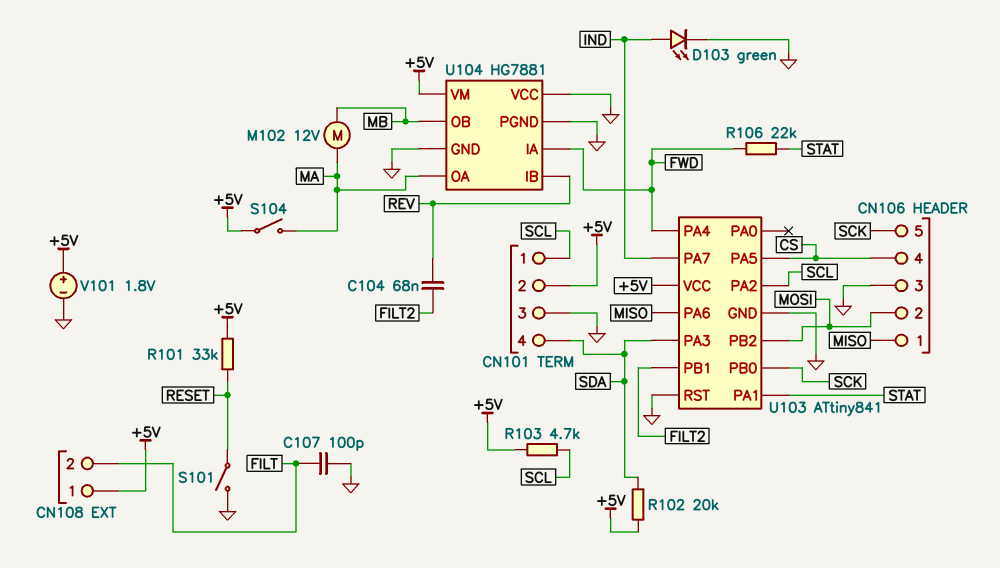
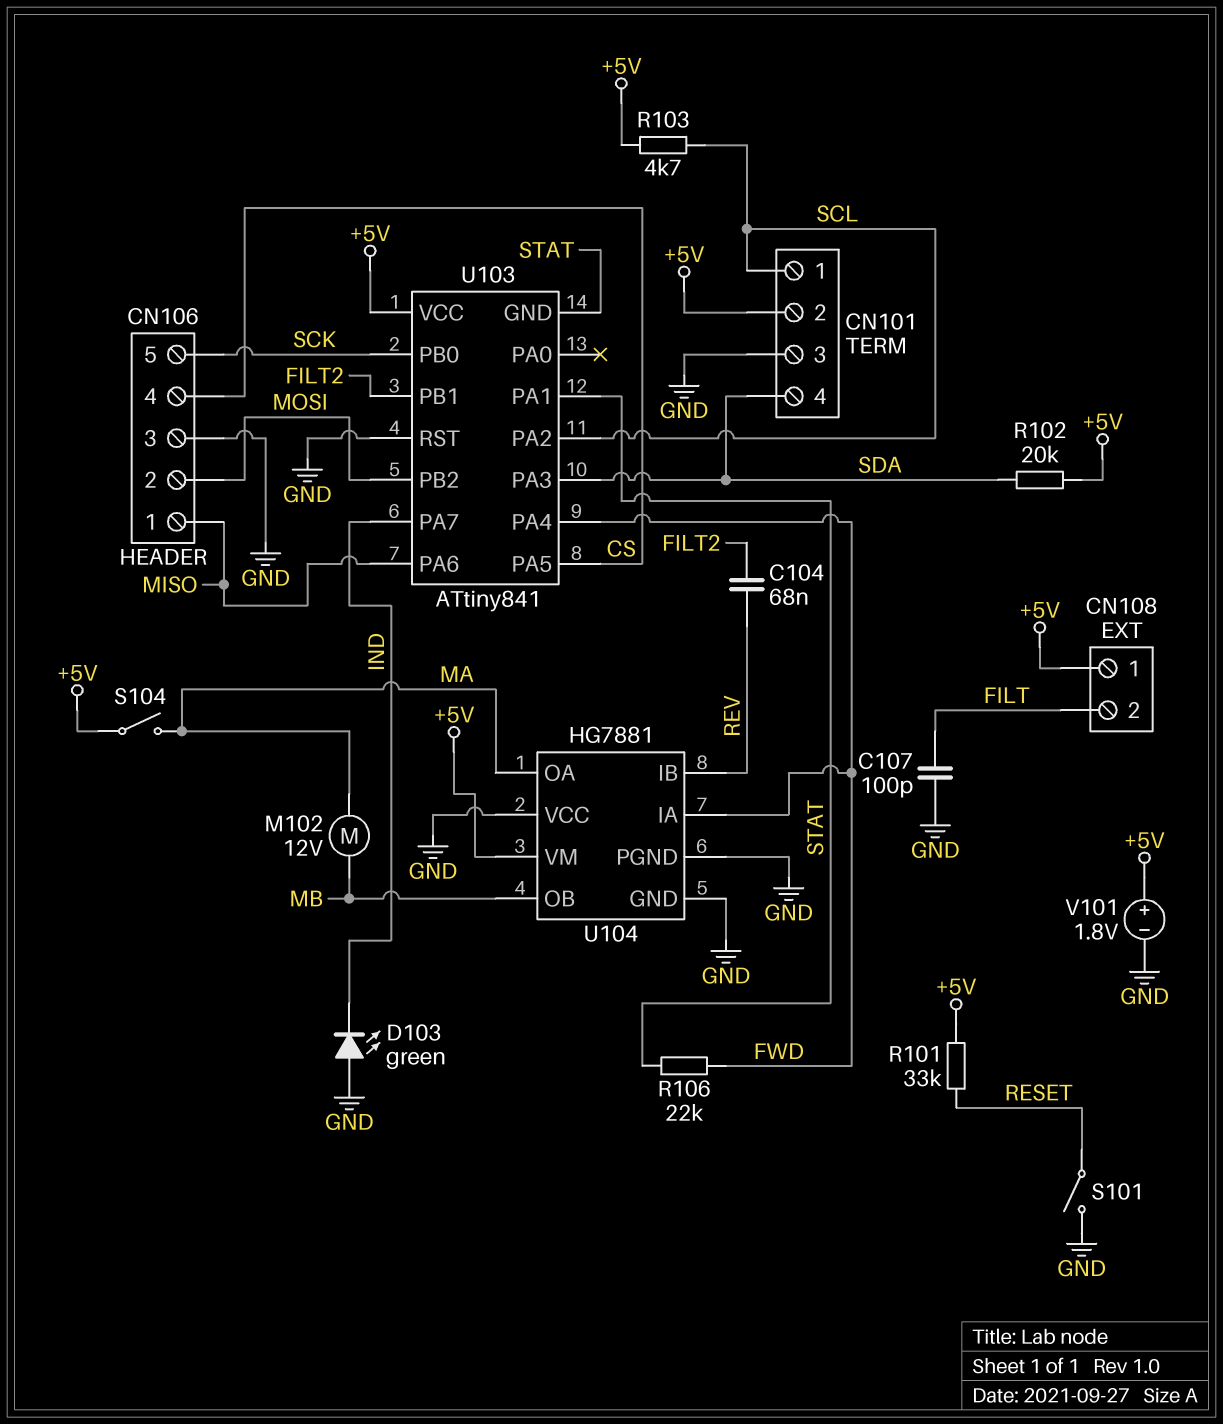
D103: LED green (A IND, K GND) -> LED green (A GND, K IND)
U103 pin GND: GND -> STAT

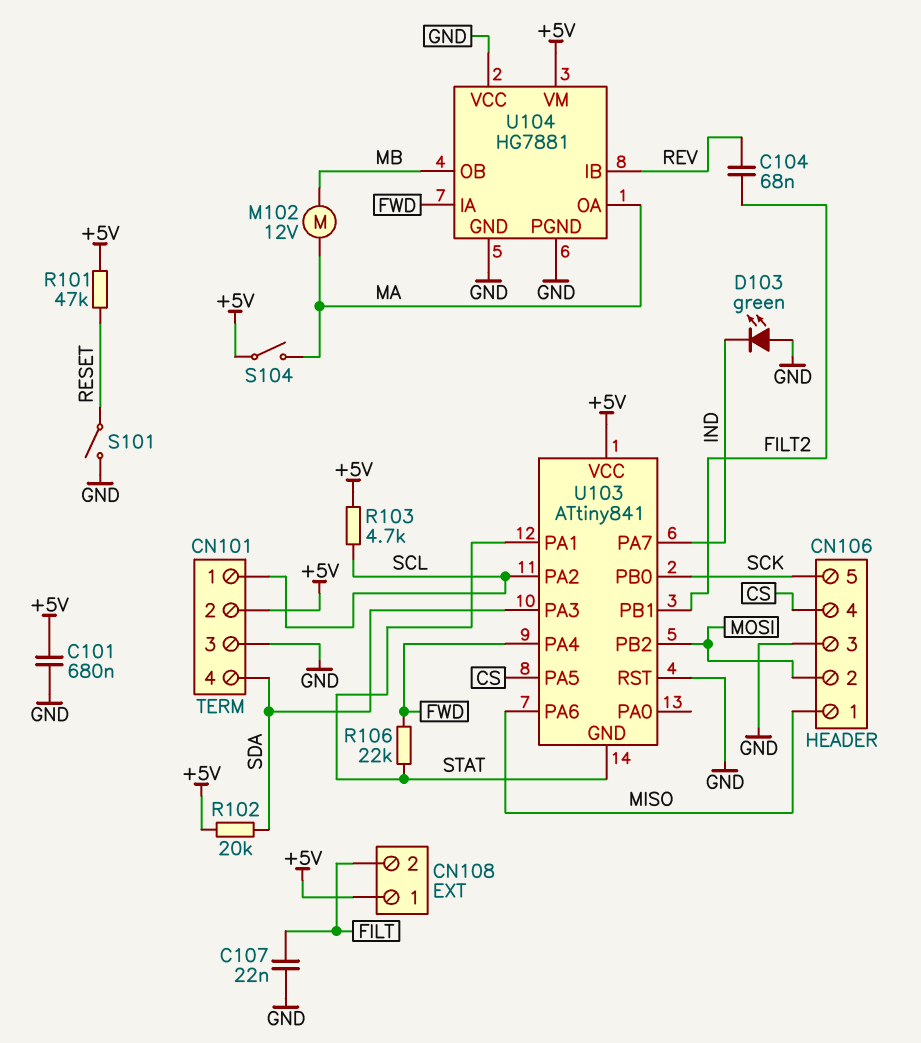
C101: none -> 680nF (+5V, GND)
C107: 100pF (FILT, GND) -> 22nF (FILT, GND)
R101: 33k (+5V, RESET) -> 47k (+5V, RESET)
V101: 1.8V (plus +5V, minus GND) -> none

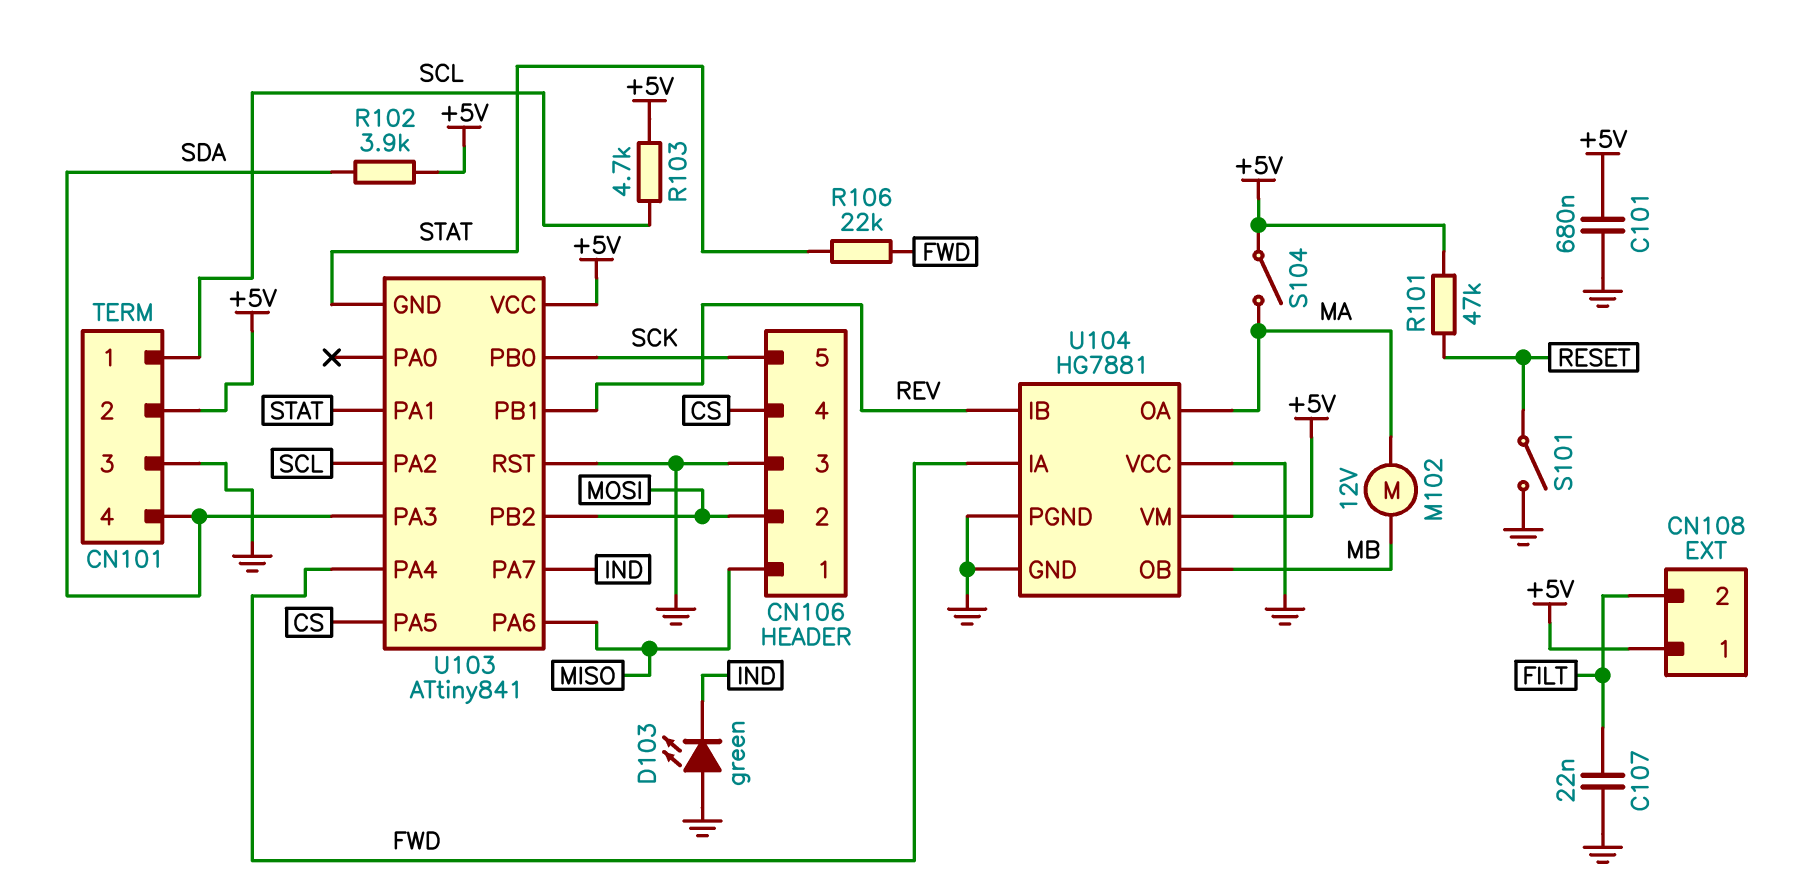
C104: 68nF (FILT2, REV) -> none
R102: 20k (+5V, SDA) -> 3.9k (+5V, SDA)
U103 pin PB1: FILT2 -> REV

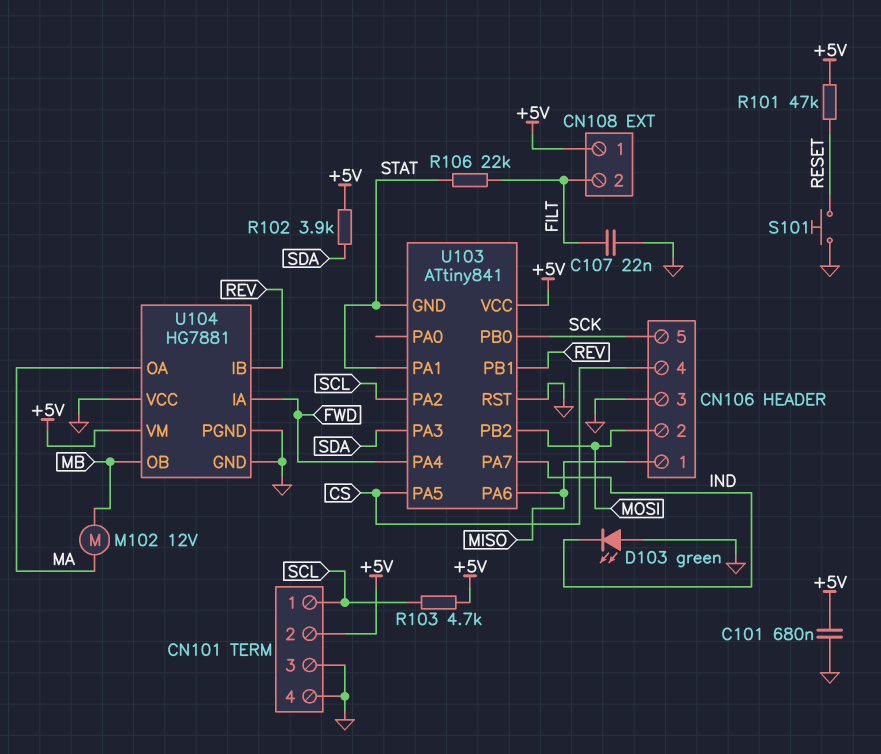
CN101 pin 4: SDA -> GND
R106: 22k (FWD, STAT) -> 22k (FILT, STAT)
S101: switch (GND, RESET) -> button (GND, RESET)
S104: switch (+5V, MA) -> none

